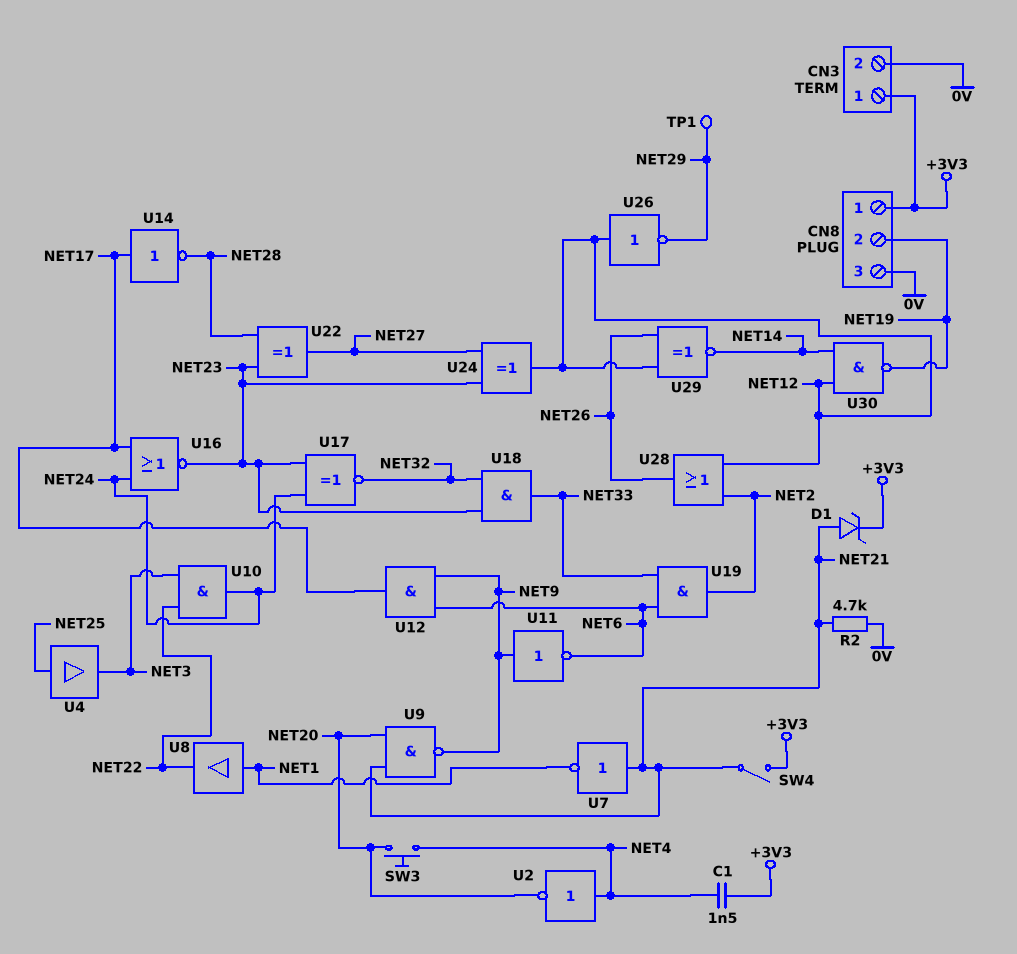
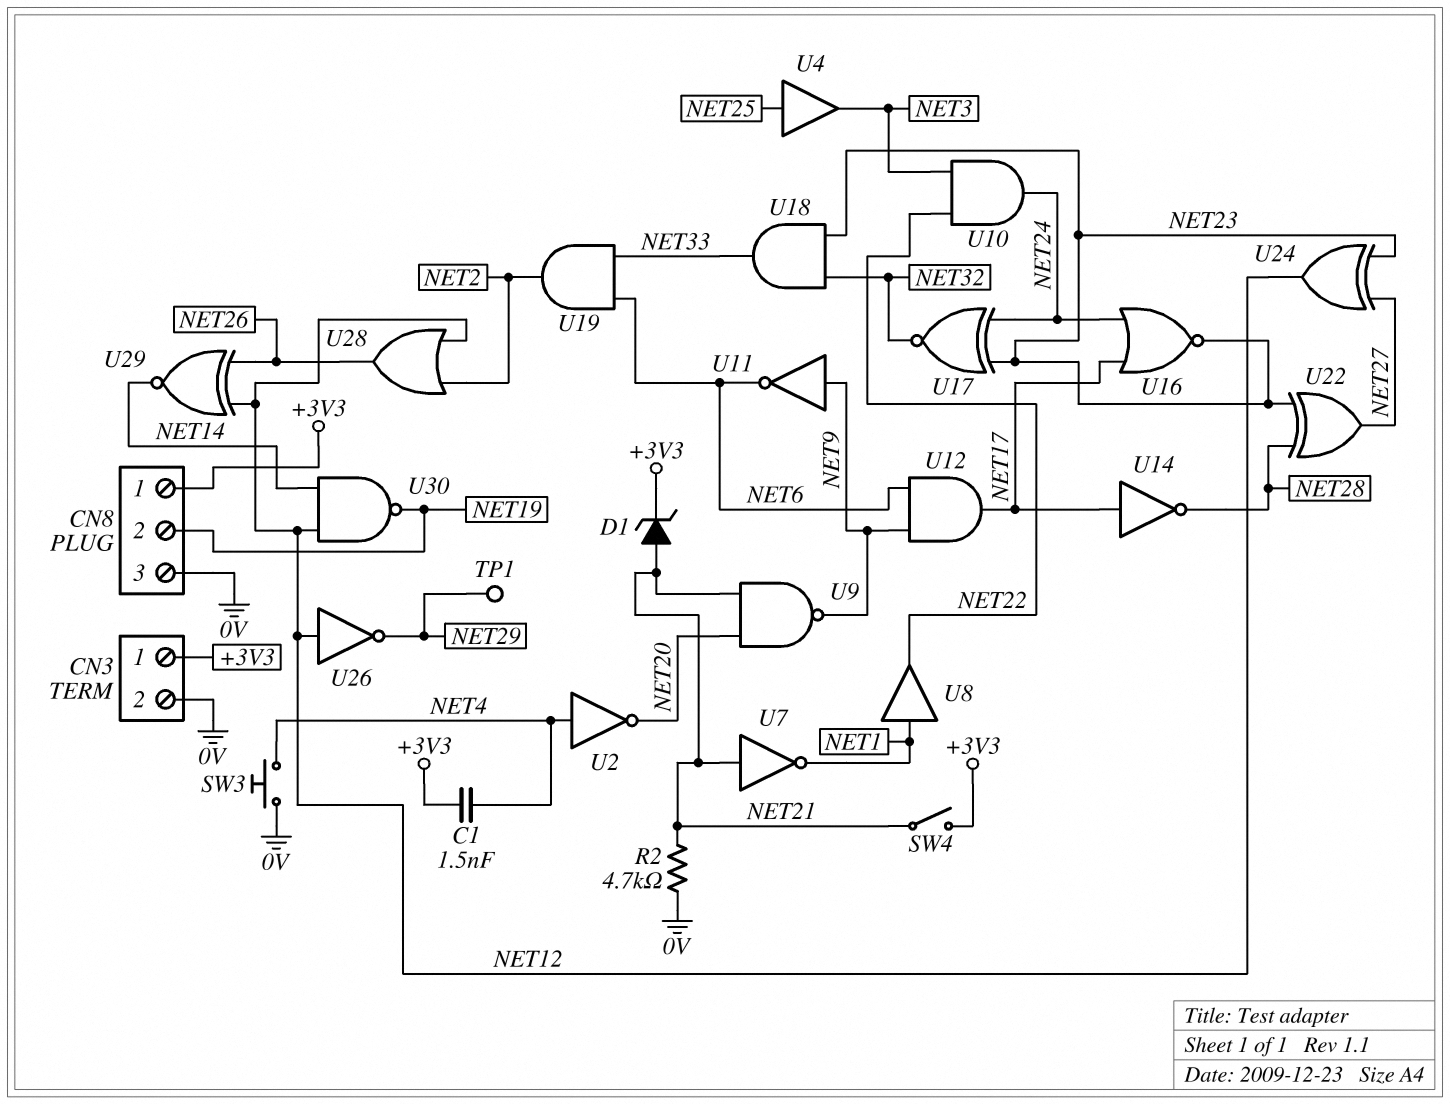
SW3: button (NET4, NET20) -> button (0V, NET4)

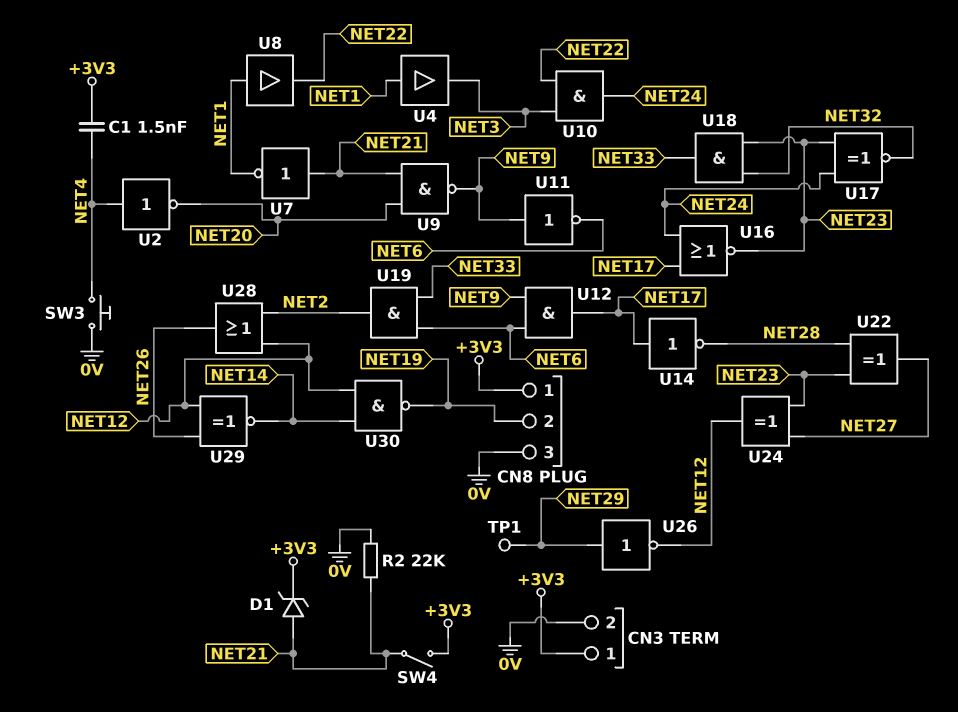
R2: 4.7k (0V, NET21) -> 22k (0V, NET21)
U4: buffer (in NET25, out NET3) -> buffer (in NET1, out NET3)
U26: NOT (in NET12, out NET29) -> NOT (in NET29, out NET12)

